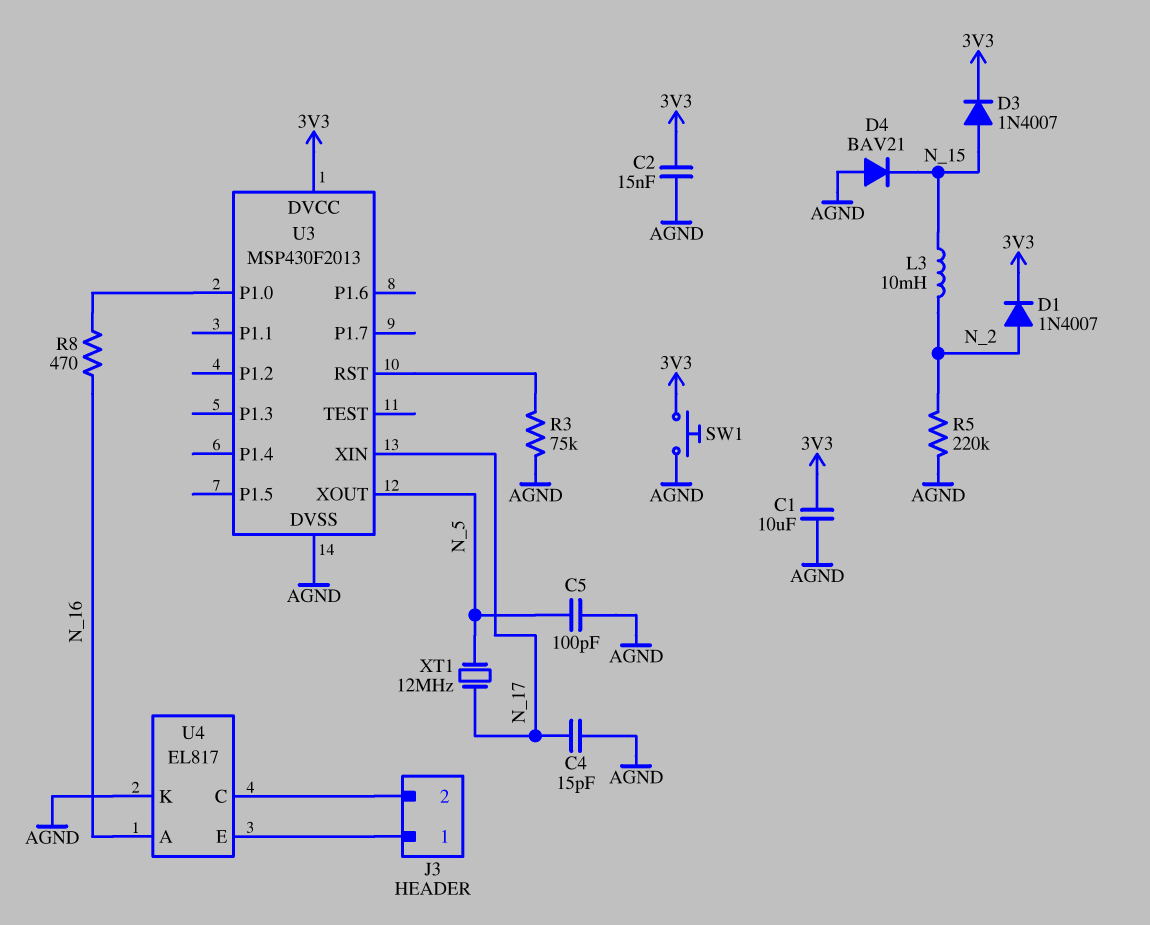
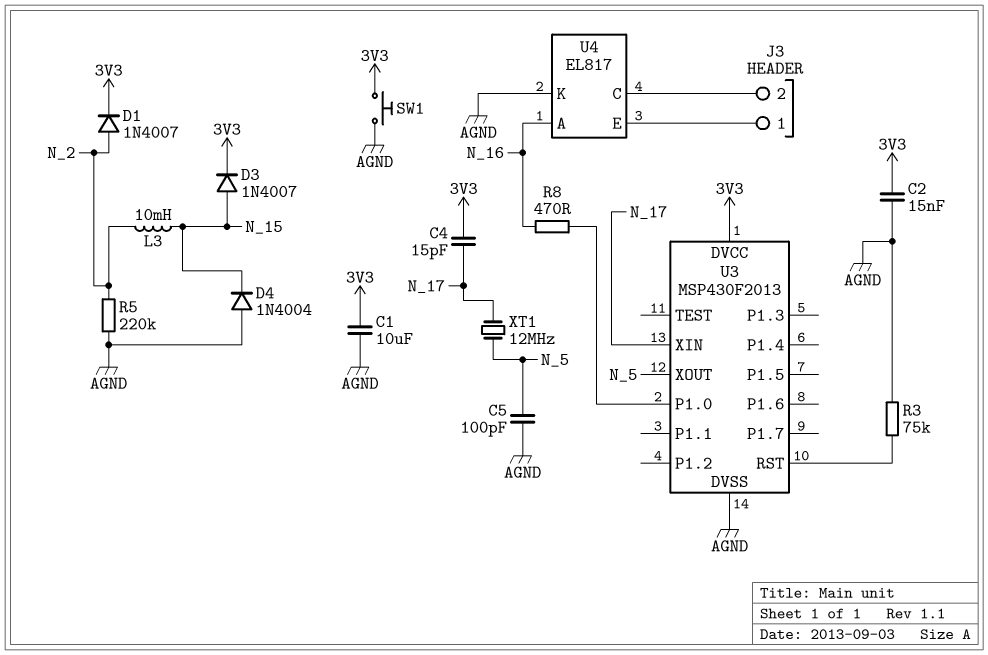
C4: 15pF (AGND, N_17) -> 15pF (3V3, N_17)
D4: diode BAV21 (A AGND, K N_15) -> diode 1N4004 (A AGND, K N_15)

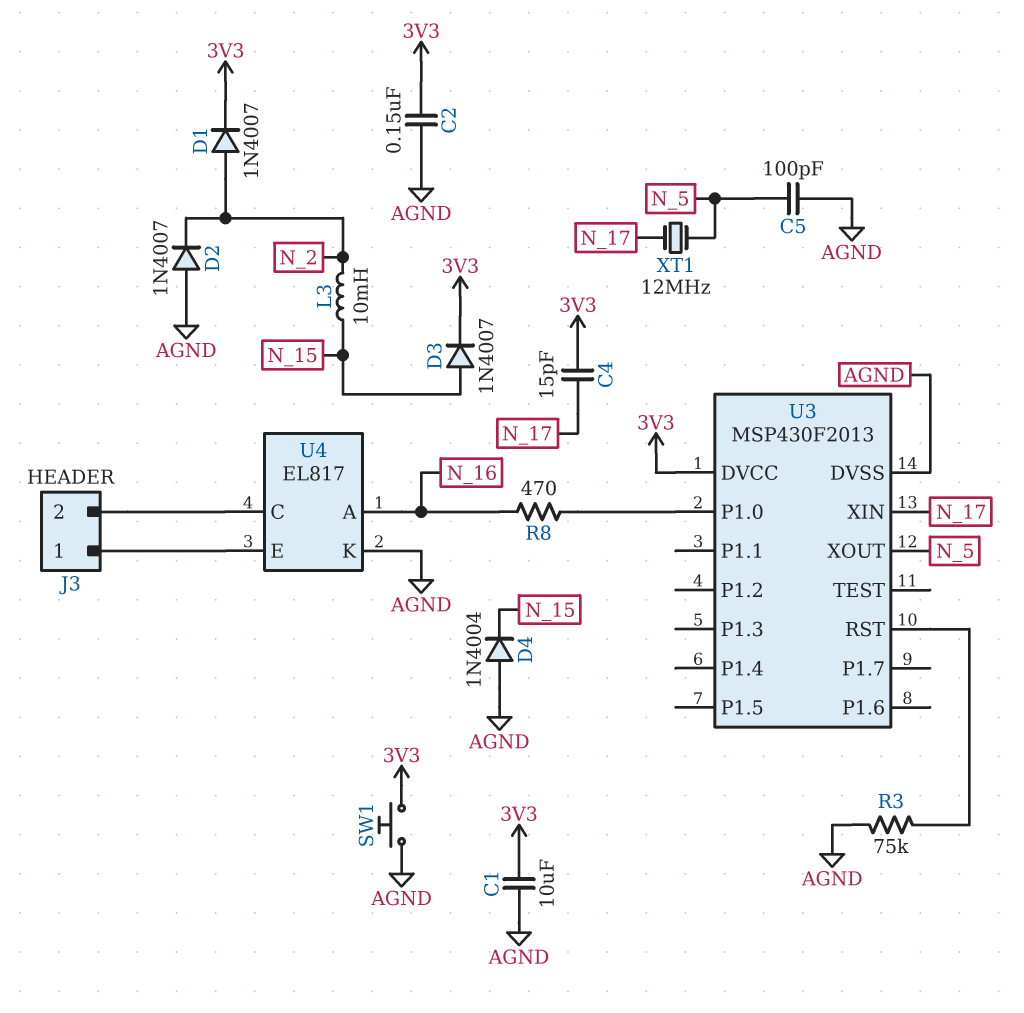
C2: 15nF (3V3, AGND) -> 150nF (3V3, AGND)
D2: none -> diode 1N4007 (A AGND, K N_2)
R5: 220k (AGND, N_2) -> none

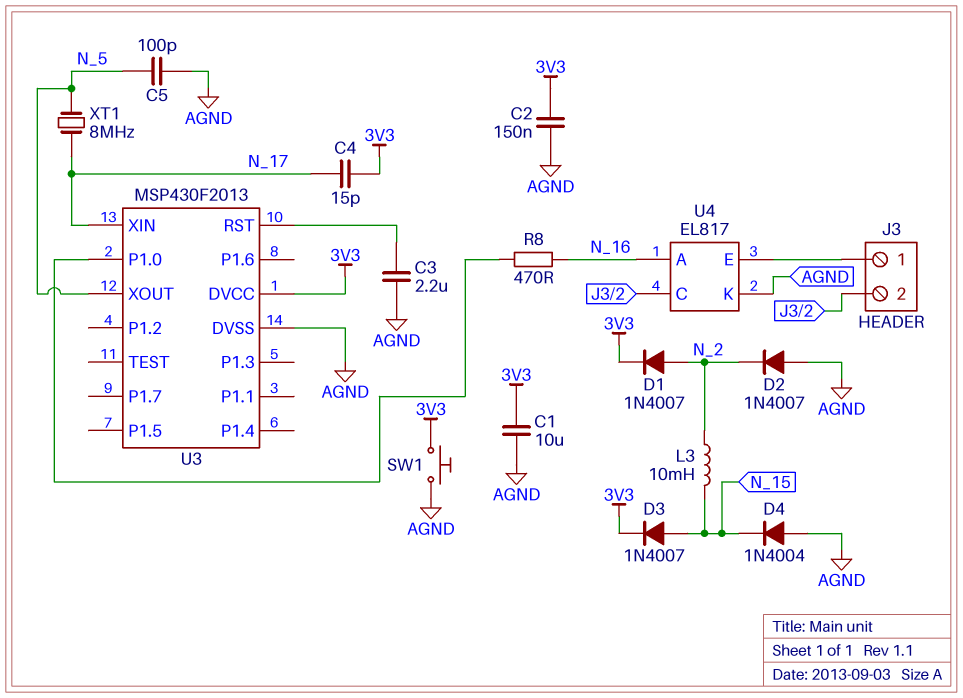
C3: none -> 2.2uF (AGND, U3/RST)
R3: 75k (AGND, U3/RST) -> none
XT1: 12MHz (N_5, N_17) -> 8MHz (N_5, N_17)

